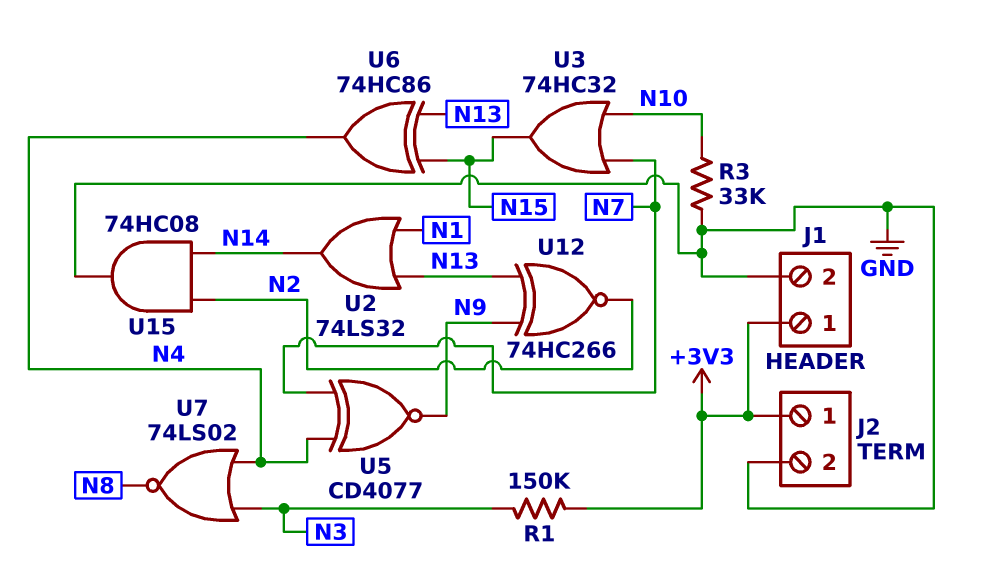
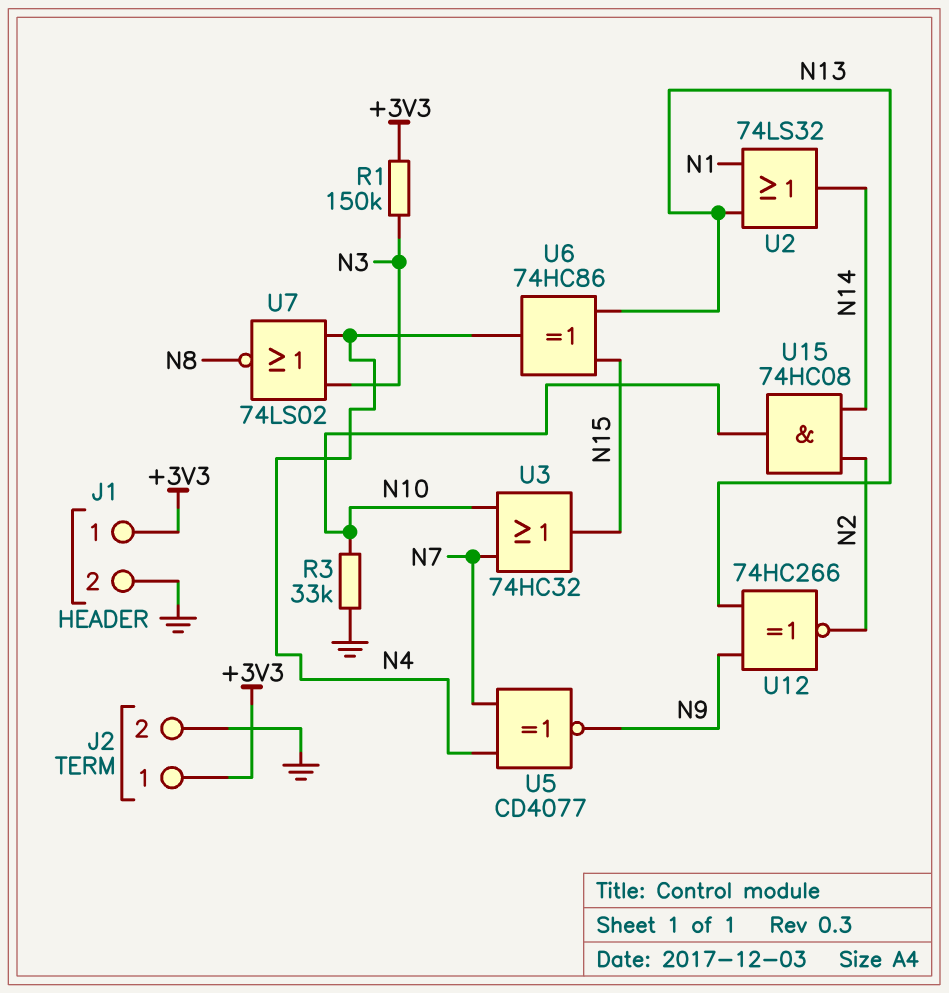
U15: AND 74HC08 (in N2, in N14, out GND) -> AND 74HC08 (in N2, in N14, out N10)

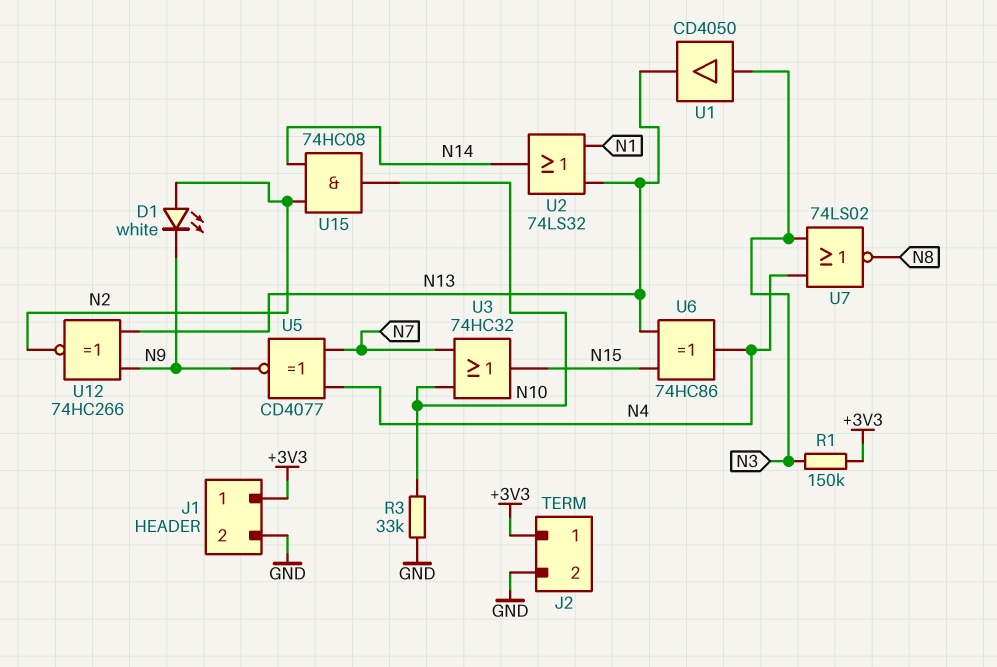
D1: none -> LED white (A N2, K N9)
U1: none -> buffer CD4050 (in N3, out N13)

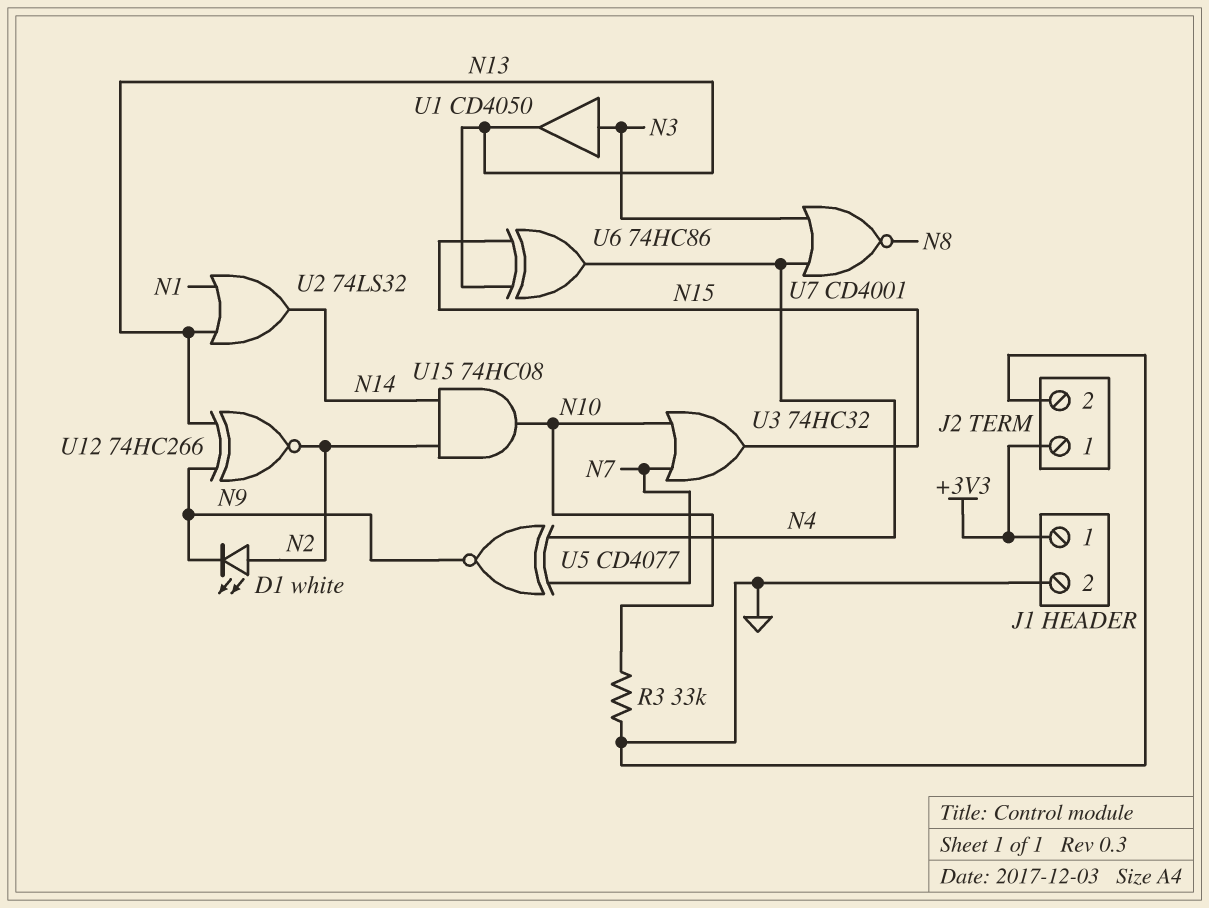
R1: 150k (+3V3, N3) -> none
U7: NOR 74LS02 (in N3, in N4, out N8) -> NOR CD4001 (in N3, in N4, out N8)

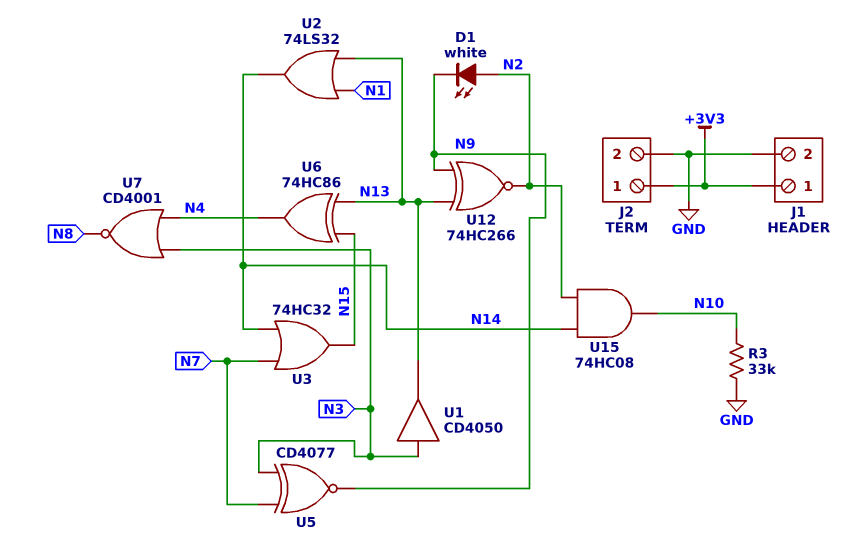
U3: OR 74HC32 (in N7, in N10, out N15) -> OR 74HC32 (in N7, in N14, out N15)
U5: XNOR CD4077 (in N4, in N7, out N9) -> XNOR CD4077 (in N3, in N7, out N9)

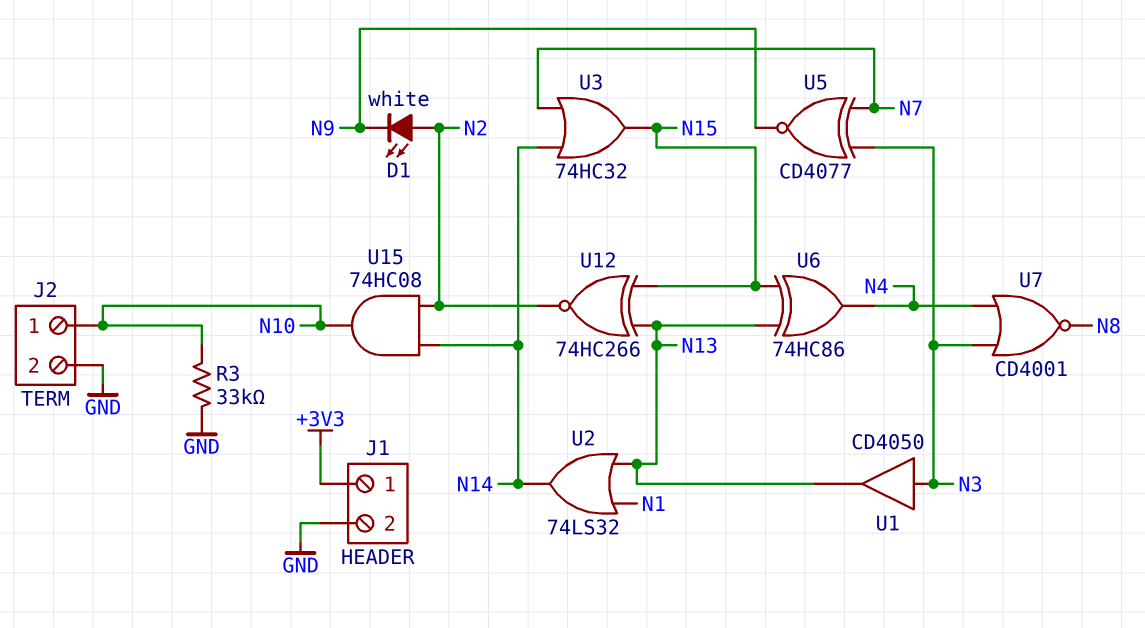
J2 pin 1: +3V3 -> N10
U12: XNOR 74HC266 (in N9, in N13, out N2) -> XNOR 74HC266 (in N13, in N15, out N2)

